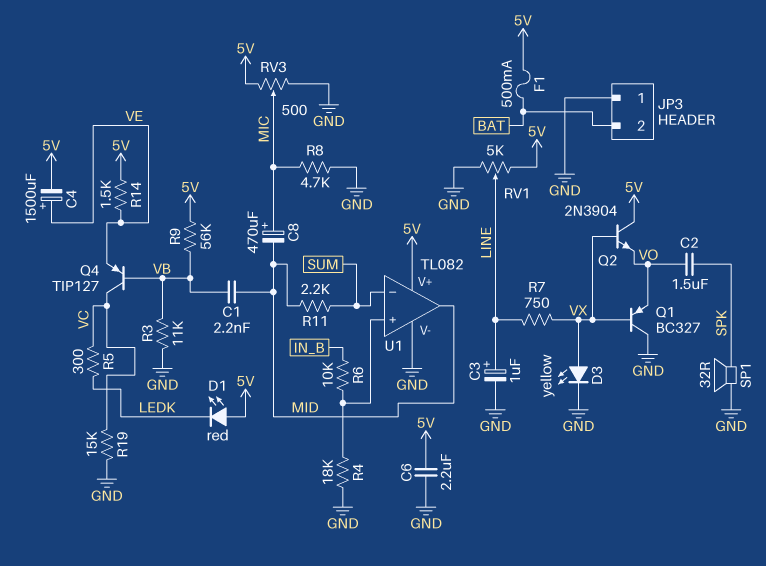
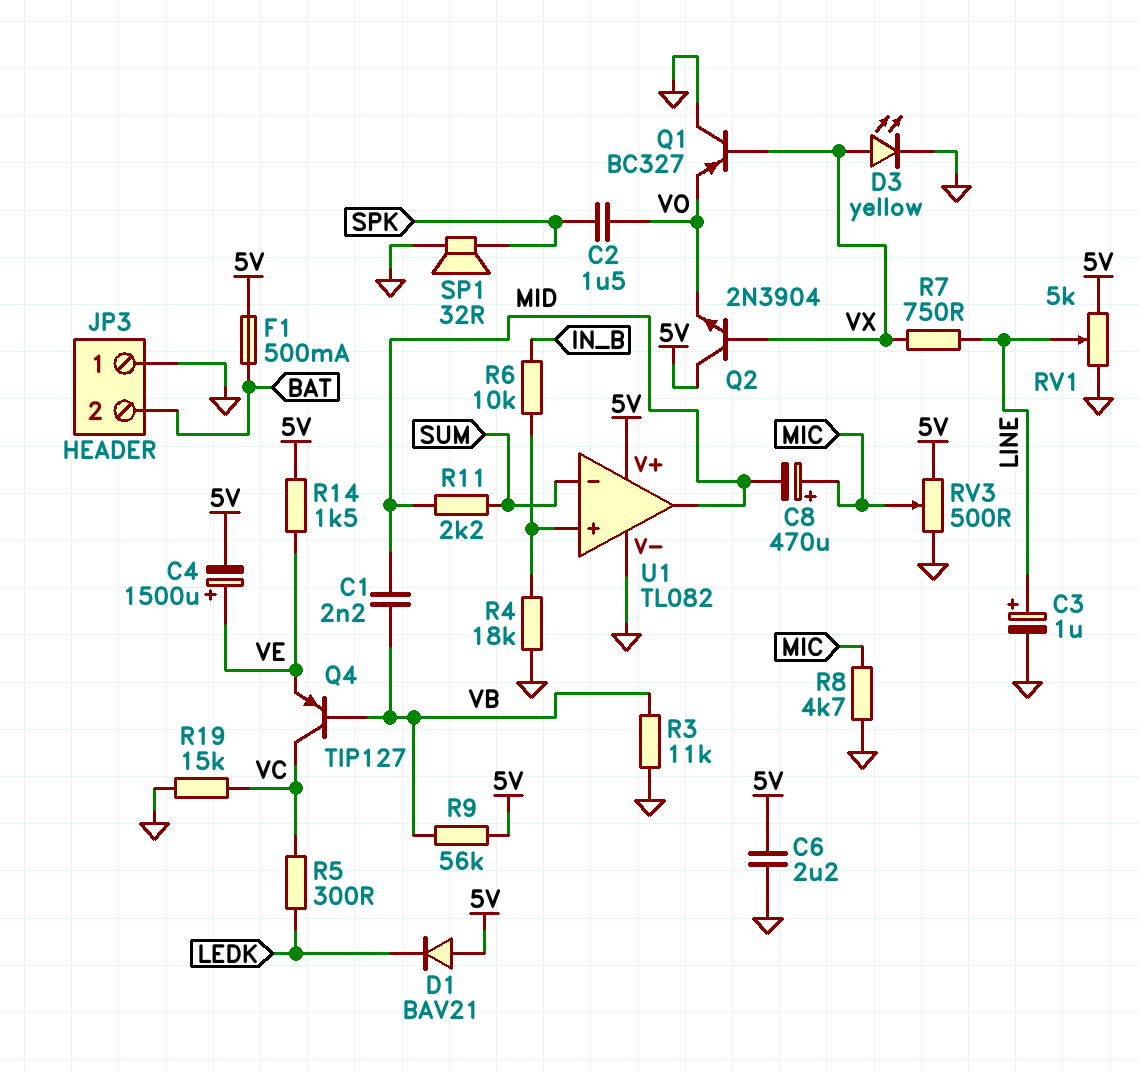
D1: LED red (A 5V, K LEDK) -> diode BAV21 (A 5V, K LEDK)

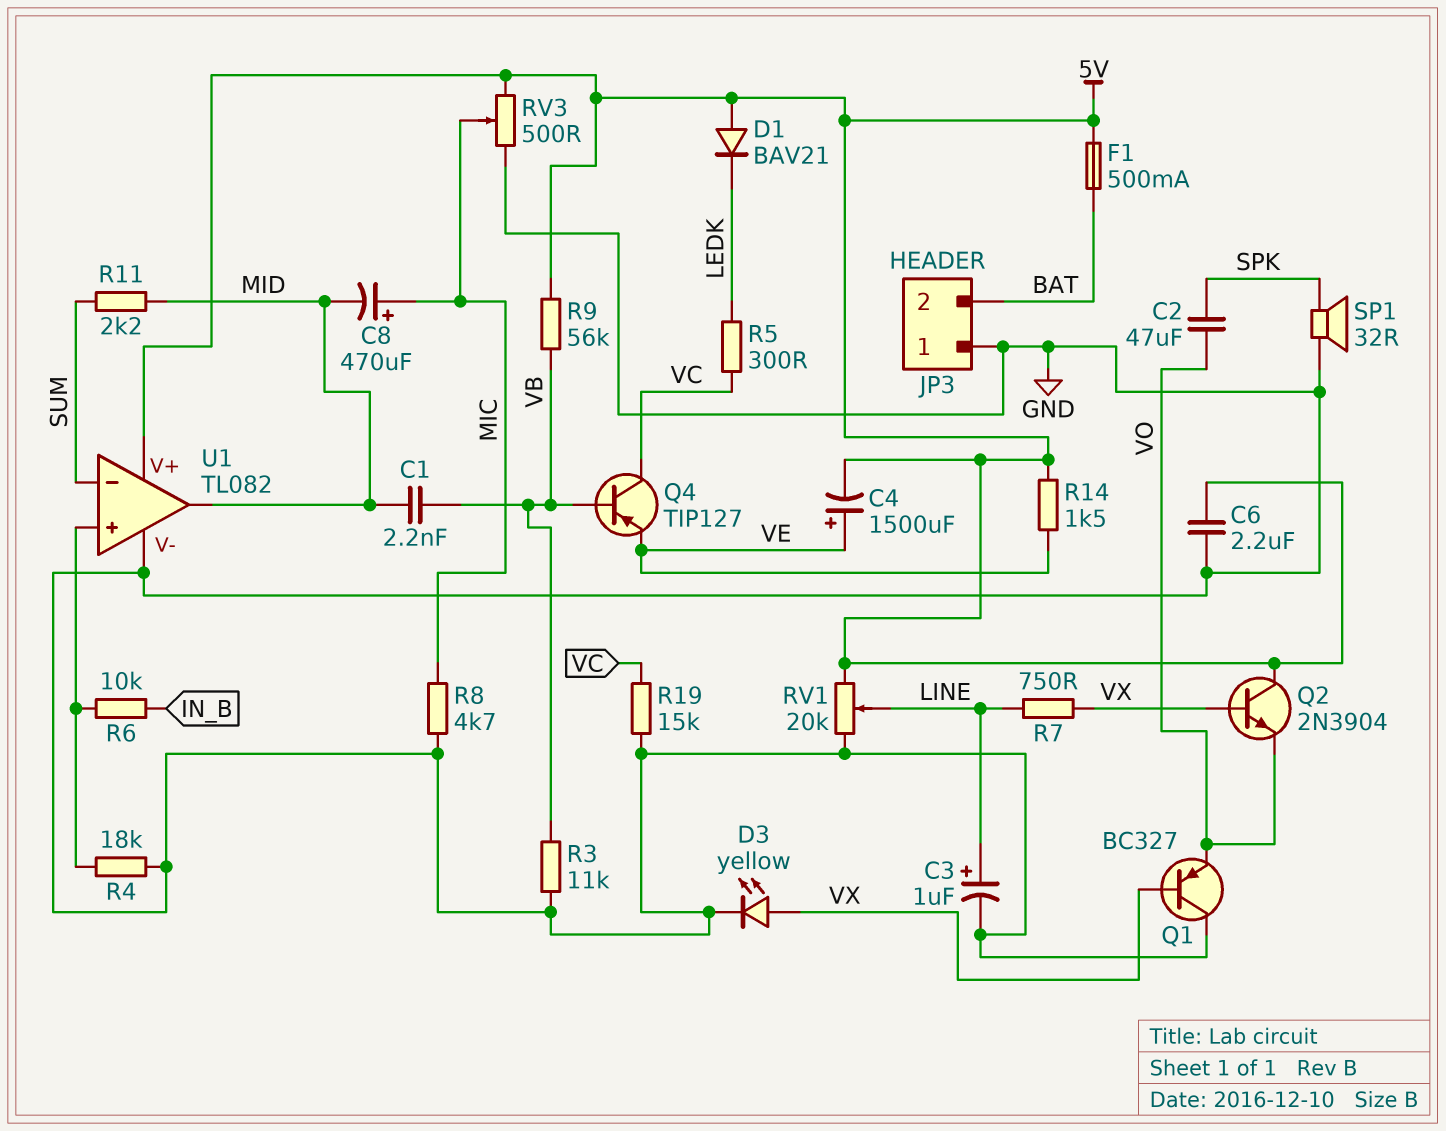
C2: 1.5uF (SPK, VO) -> 47uF (SPK, VO)
RV1: 5k (5V, GND, wiper LINE) -> 20k (5V, GND, wiper LINE)

